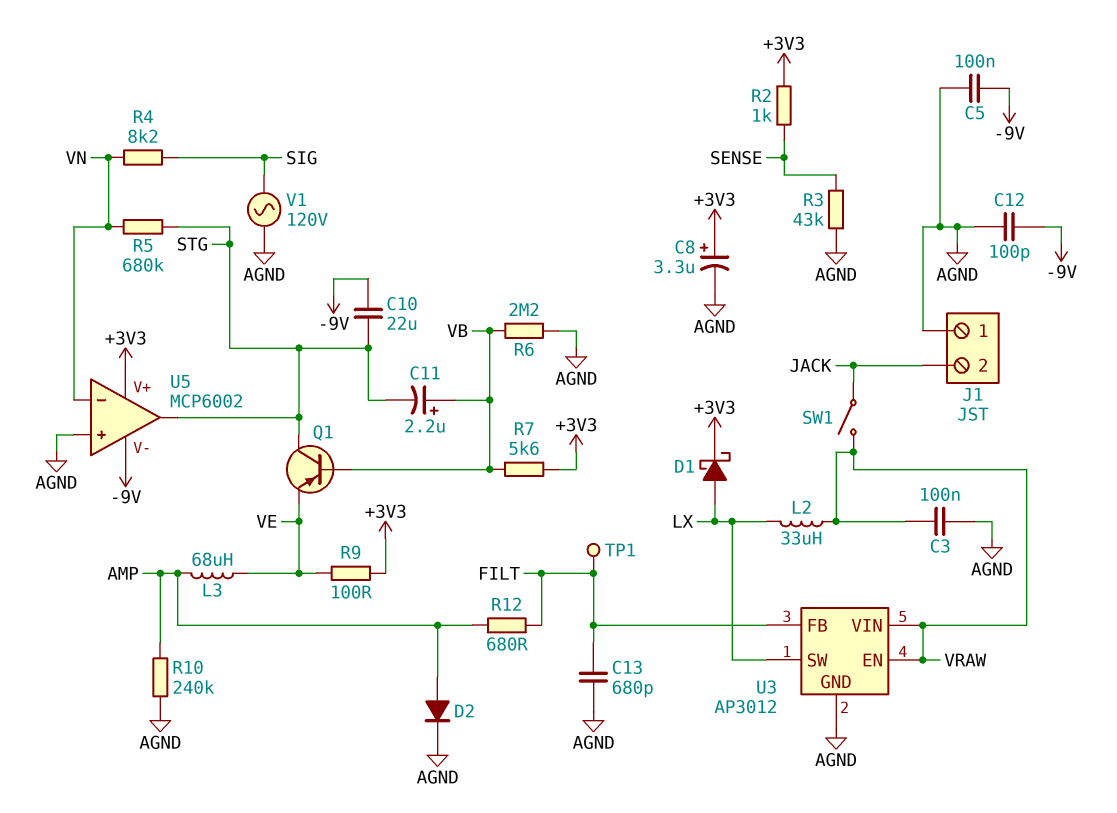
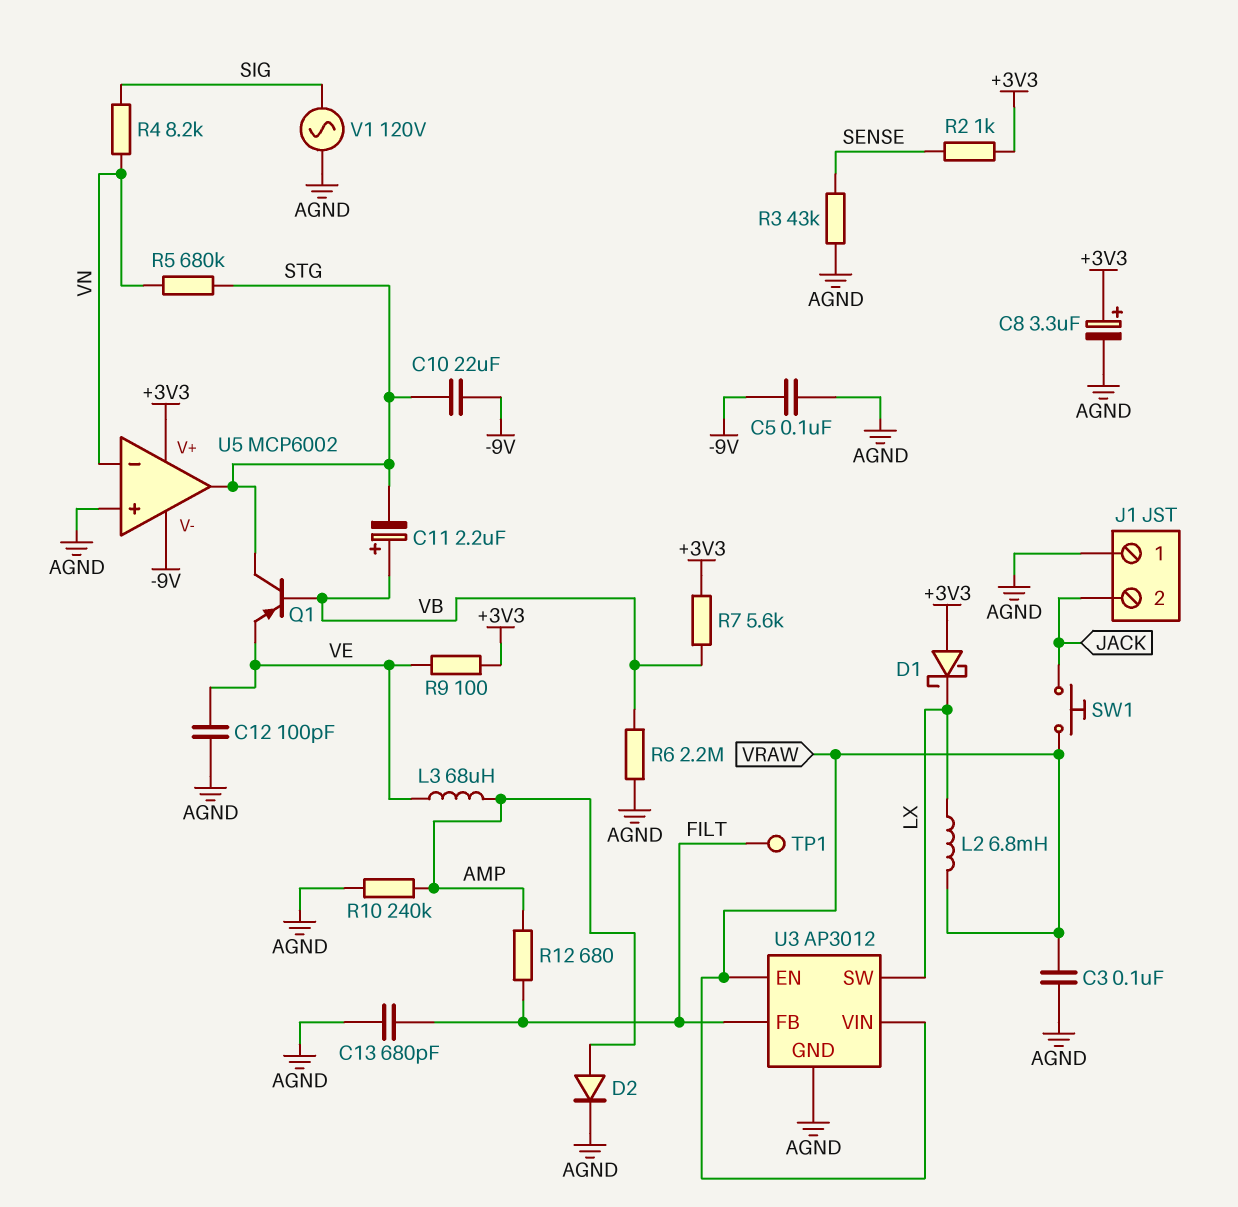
C12: 100pF (-9V, AGND) -> 100pF (AGND, VE)
D1: schottky (A LX, K +3V3) -> schottky (A +3V3, K LX)
L2: 33uH (LX, VRAW) -> 6.8mH (LX, VRAW)
SW1: switch (JACK, VRAW) -> button (JACK, VRAW)

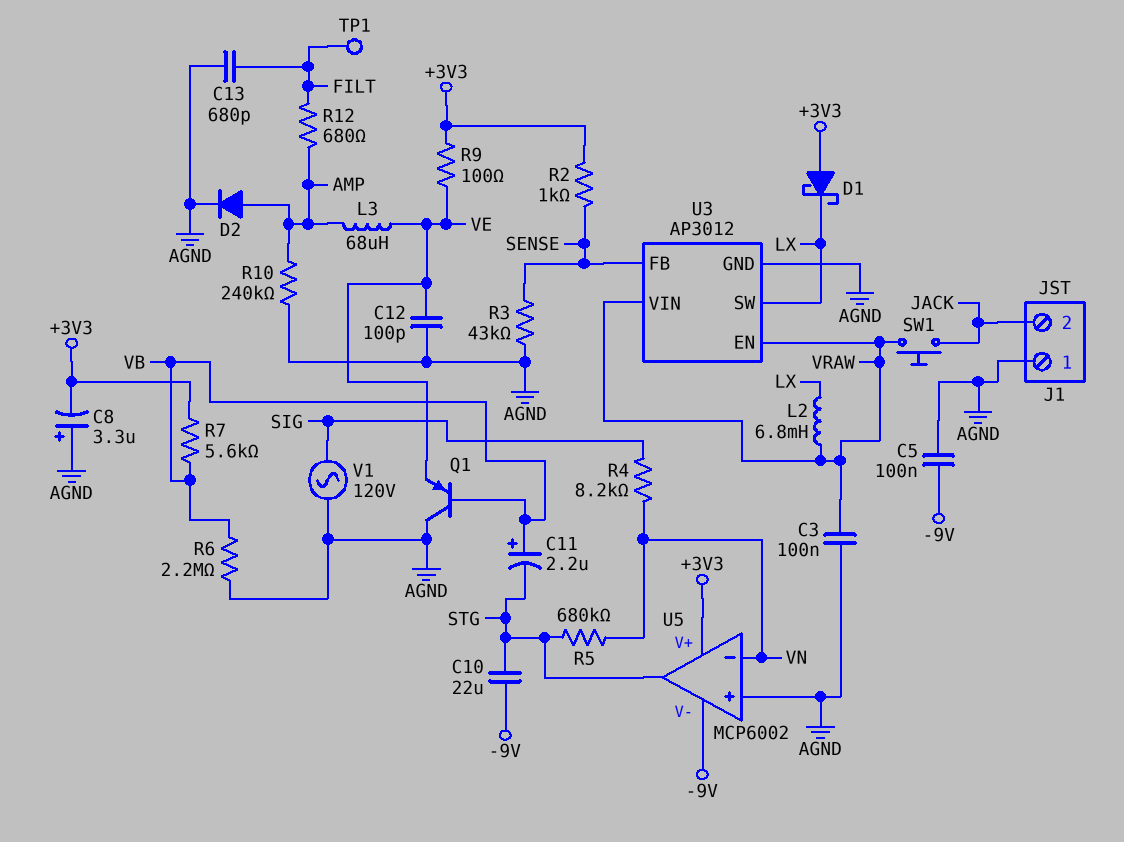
C8: 3.3uF (plus +3V3, minus AGND) -> 3.3uF (plus AGND, minus +3V3)
Q1: PNP (B VB, C STG, E VE) -> PNP (B VB, C AGND, E VE)
U3 pin FB: FILT -> SENSE

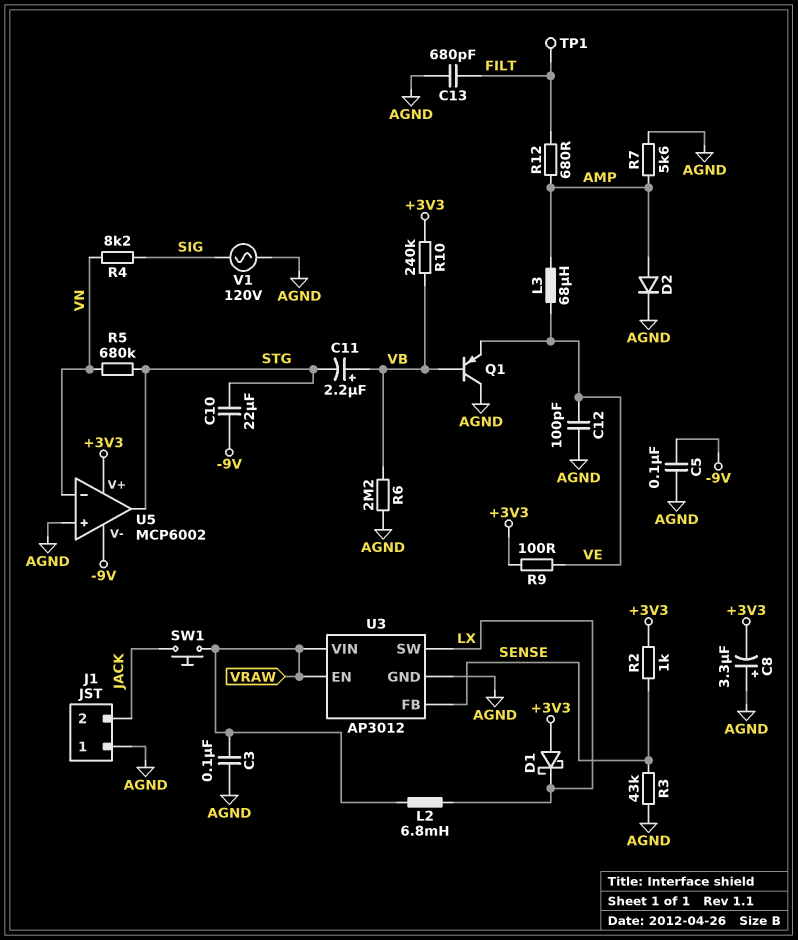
R7: 5.6k (+3V3, VB) -> 5.6k (AGND, AMP)
R10: 240k (AGND, AMP) -> 240k (+3V3, VB)

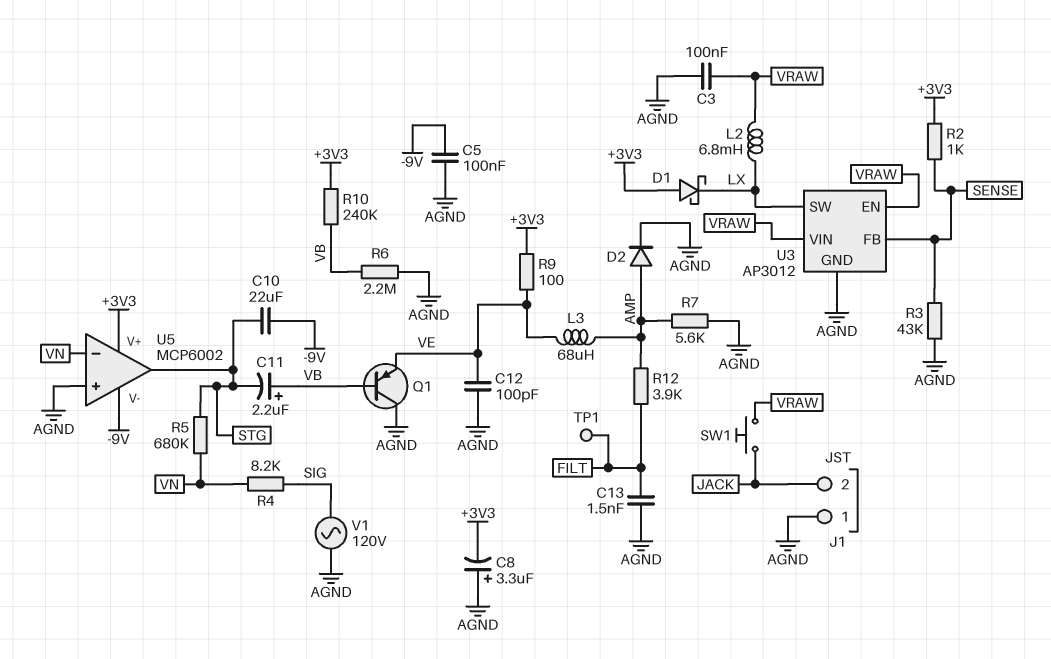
C13: 680pF (AGND, FILT) -> 1.5nF (AGND, FILT)
R12: 680 (AMP, FILT) -> 3.9k (AMP, FILT)

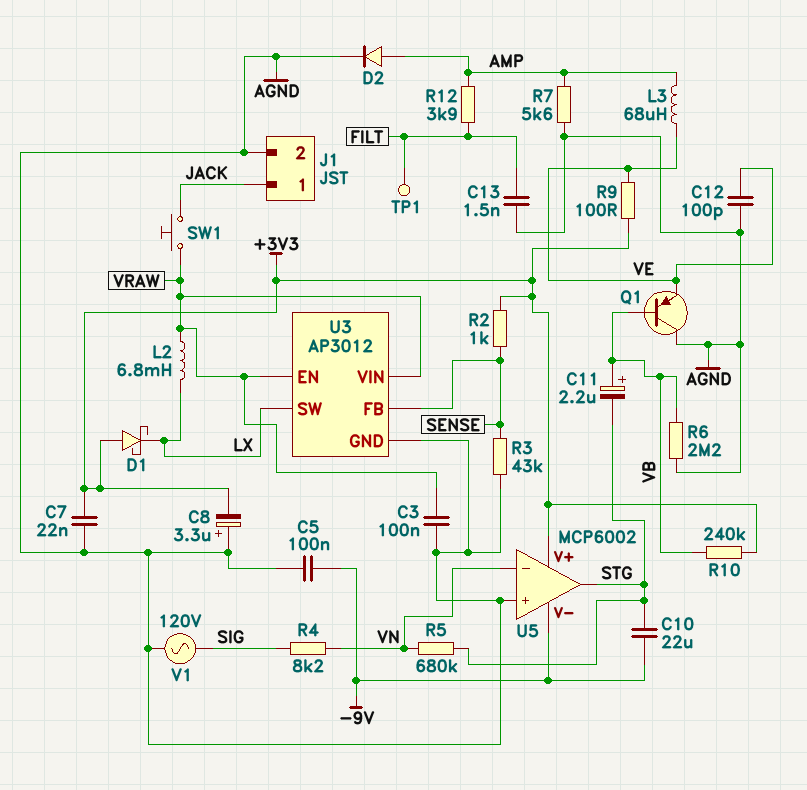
C7: none -> 22nF (+3V3, AGND)
J1 pin 1: AGND -> JACK
J1 pin 2: JACK -> AGND

